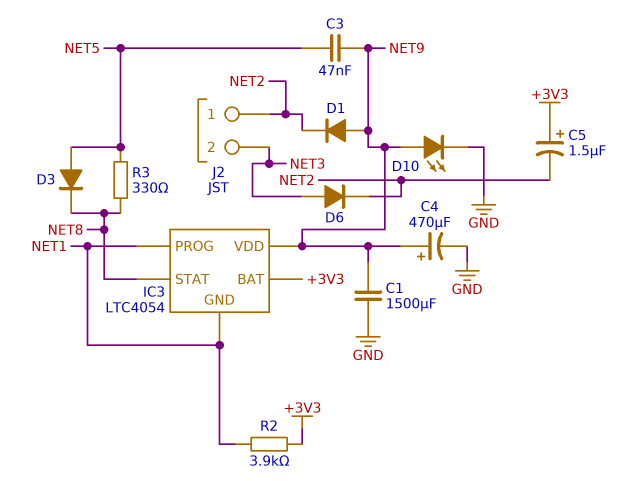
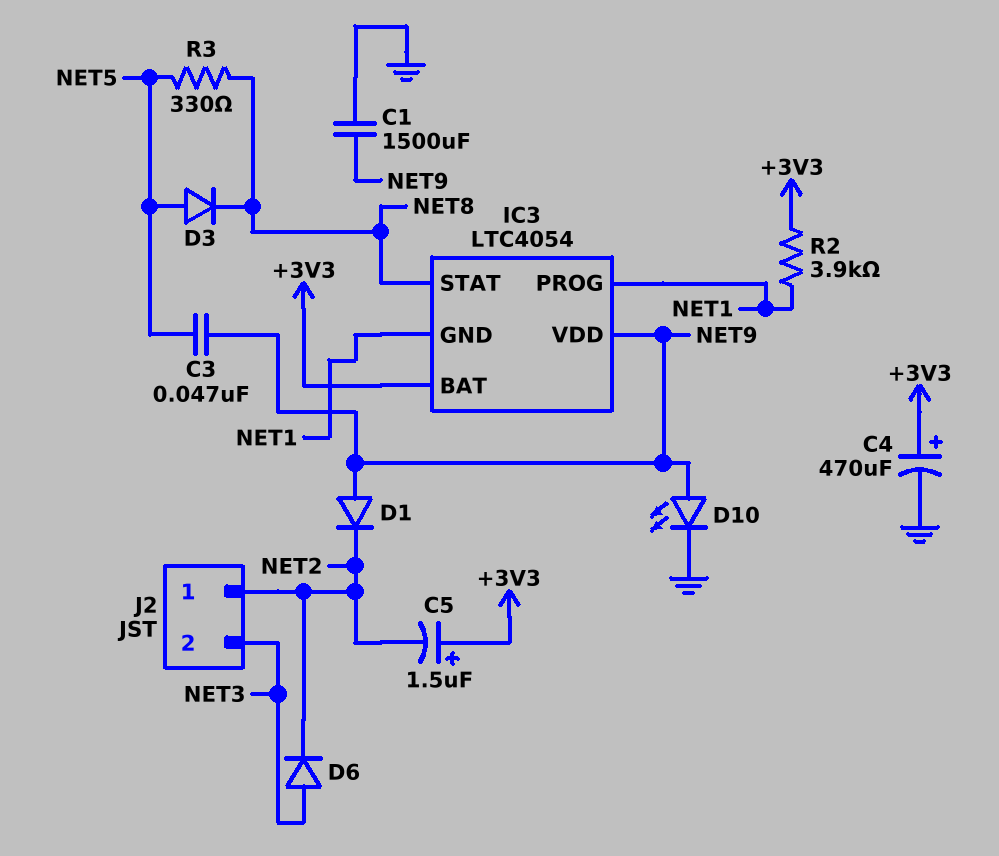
C4: 470uF (plus NET9, minus GND) -> 470uF (plus +3V3, minus GND)

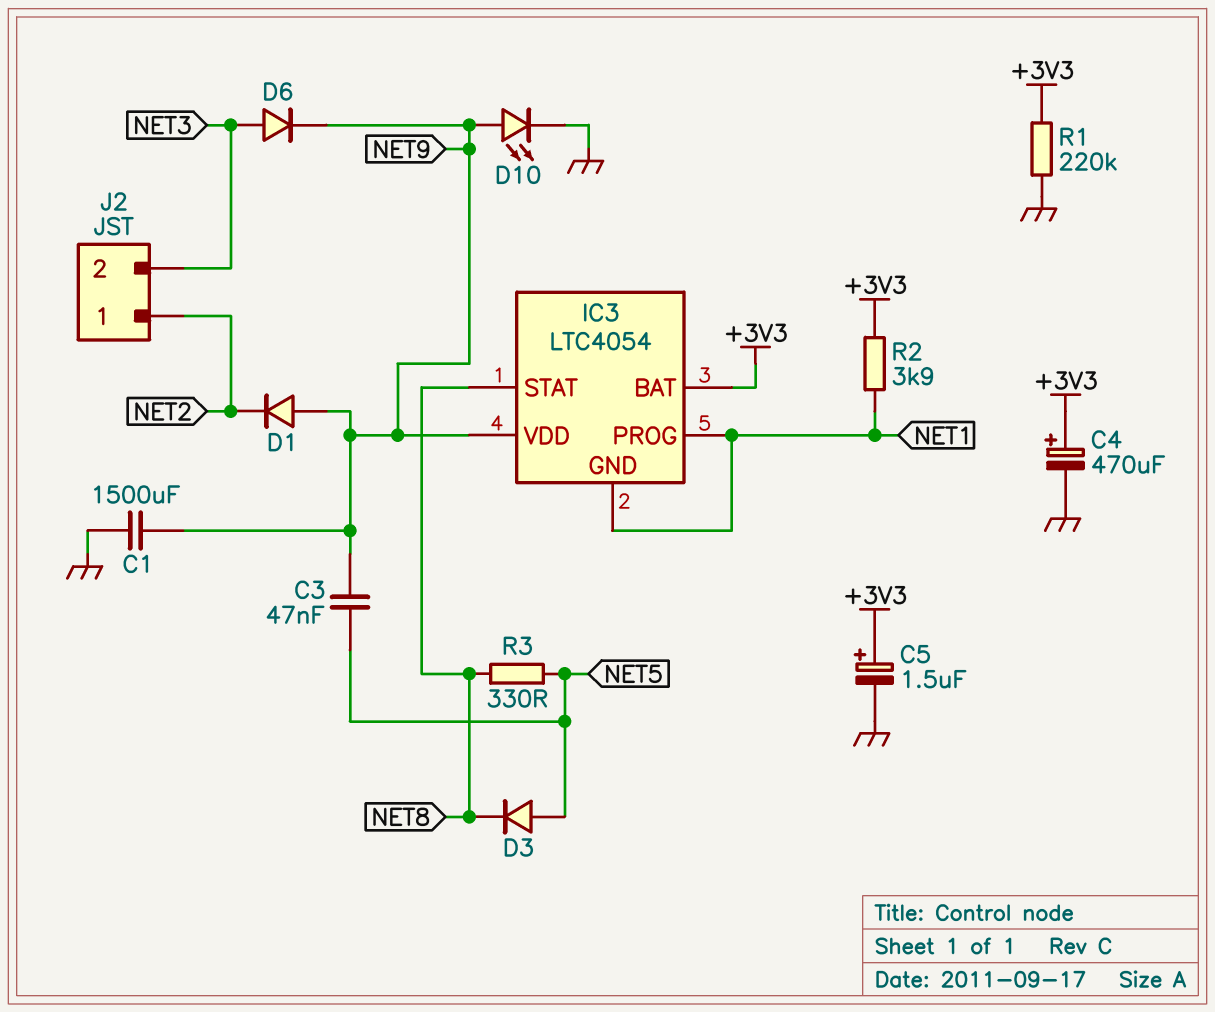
C5: 1.5uF (plus +3V3, minus NET2) -> 1.5uF (plus +3V3, minus GND)
D6: diode (A NET3, K NET2) -> diode (A NET3, K NET9)
R1: none -> 220k (+3V3, GND)

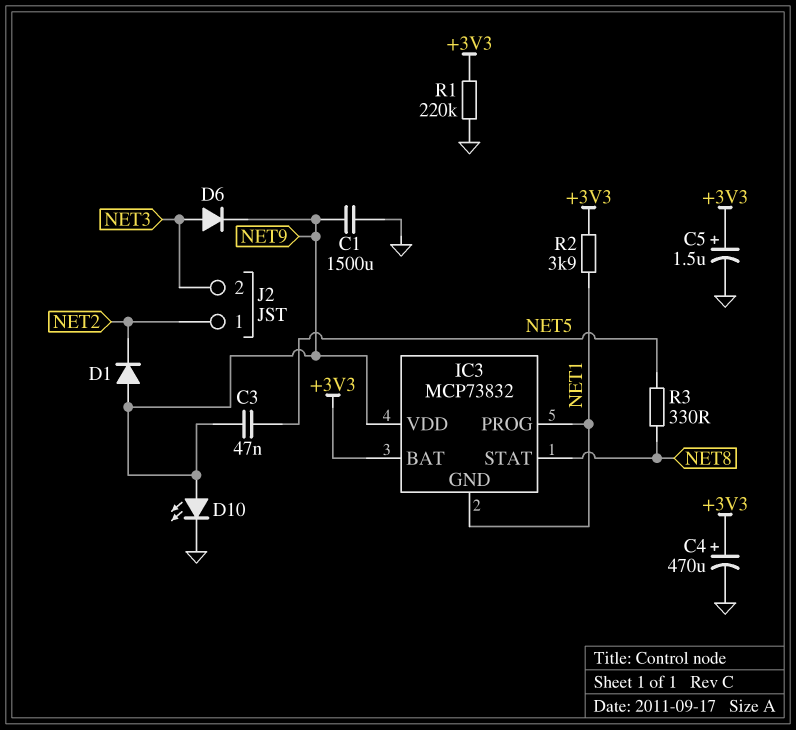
D3: diode (A NET5, K NET8) -> none
IC3: LTC4054 -> MCP73832

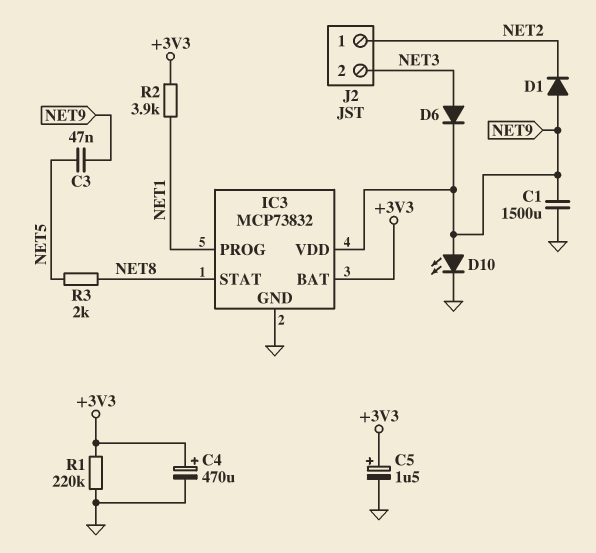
IC3 pin GND: NET1 -> GND
R3: 330 (NET5, NET8) -> 2k (NET5, NET8)

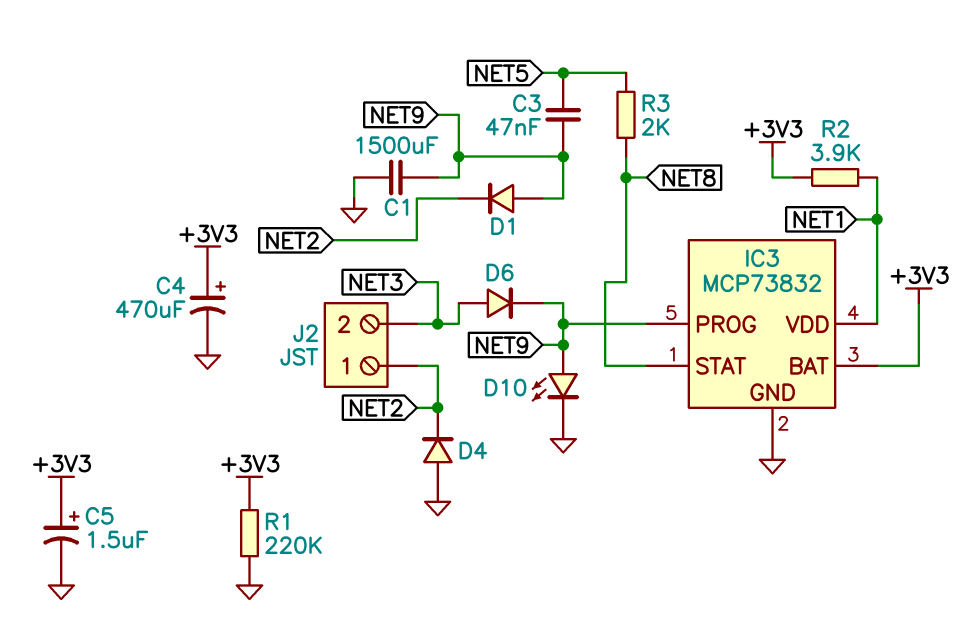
D4: none -> diode (A GND, K NET2)
IC3 pin PROG: NET1 -> NET9
IC3 pin VDD: NET9 -> NET1

